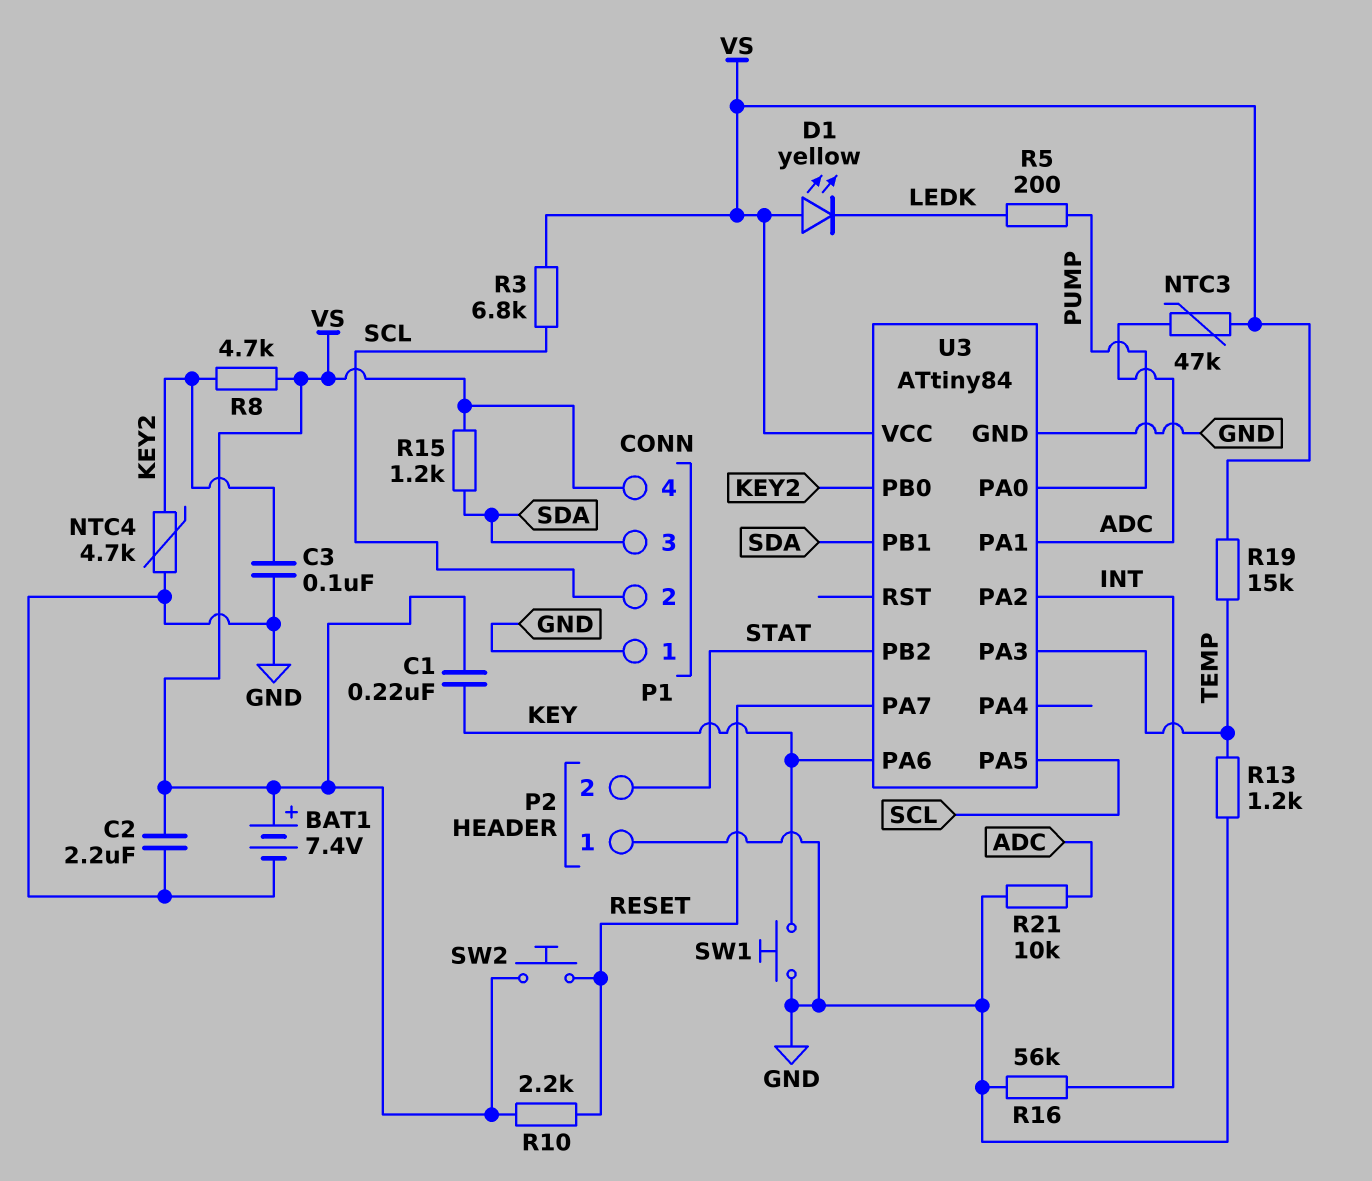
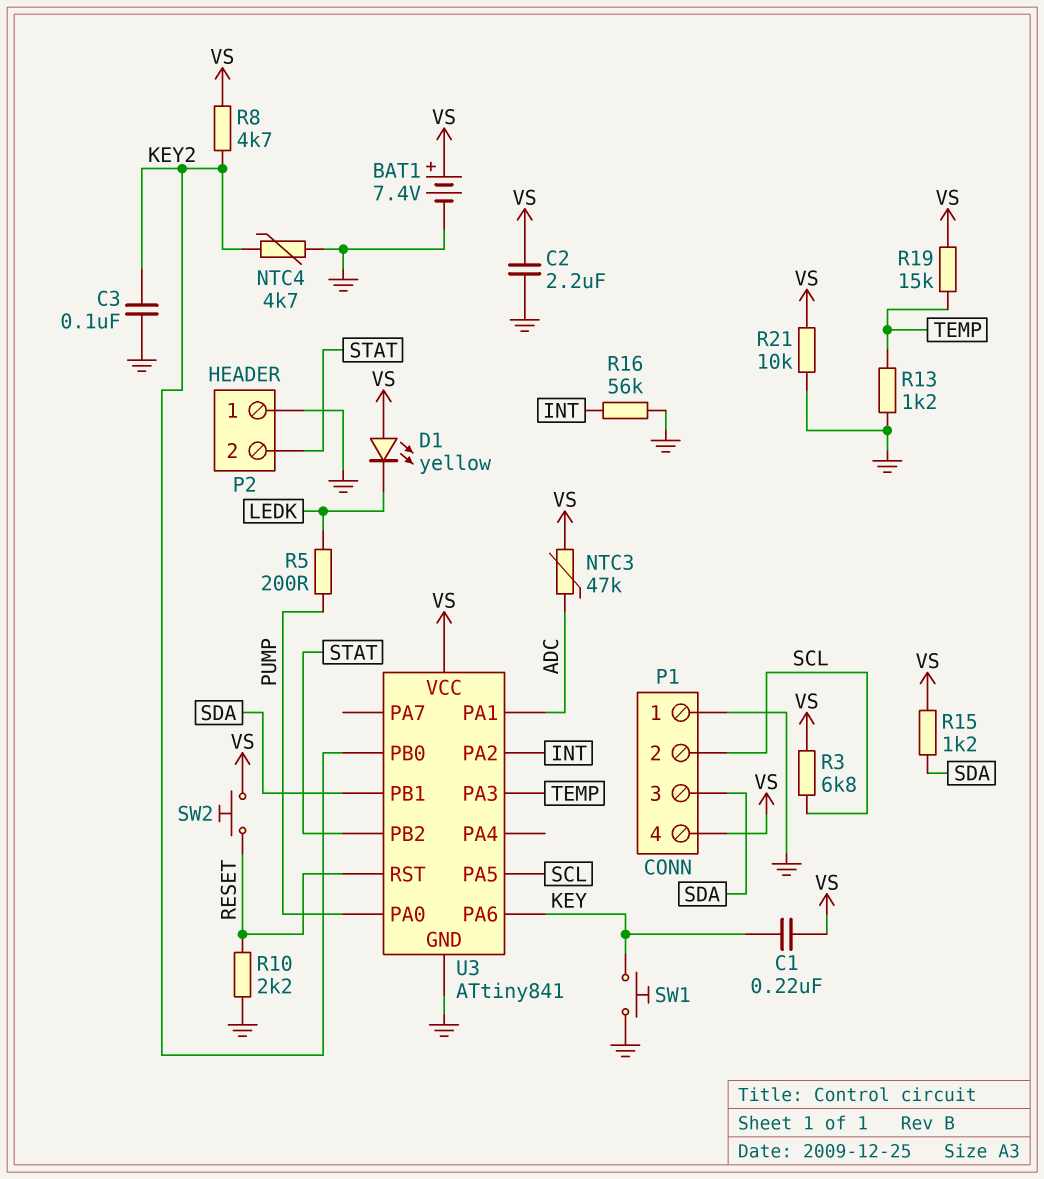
R10: 2.2k (RESET, VS) -> 2.2k (GND, RESET)
R21: 10k (ADC, GND) -> 10k (GND, VS)
U3: ATtiny84 -> ATtiny841
U3 pin PA7: RESET -> none
U3 pin RST: none -> RESET

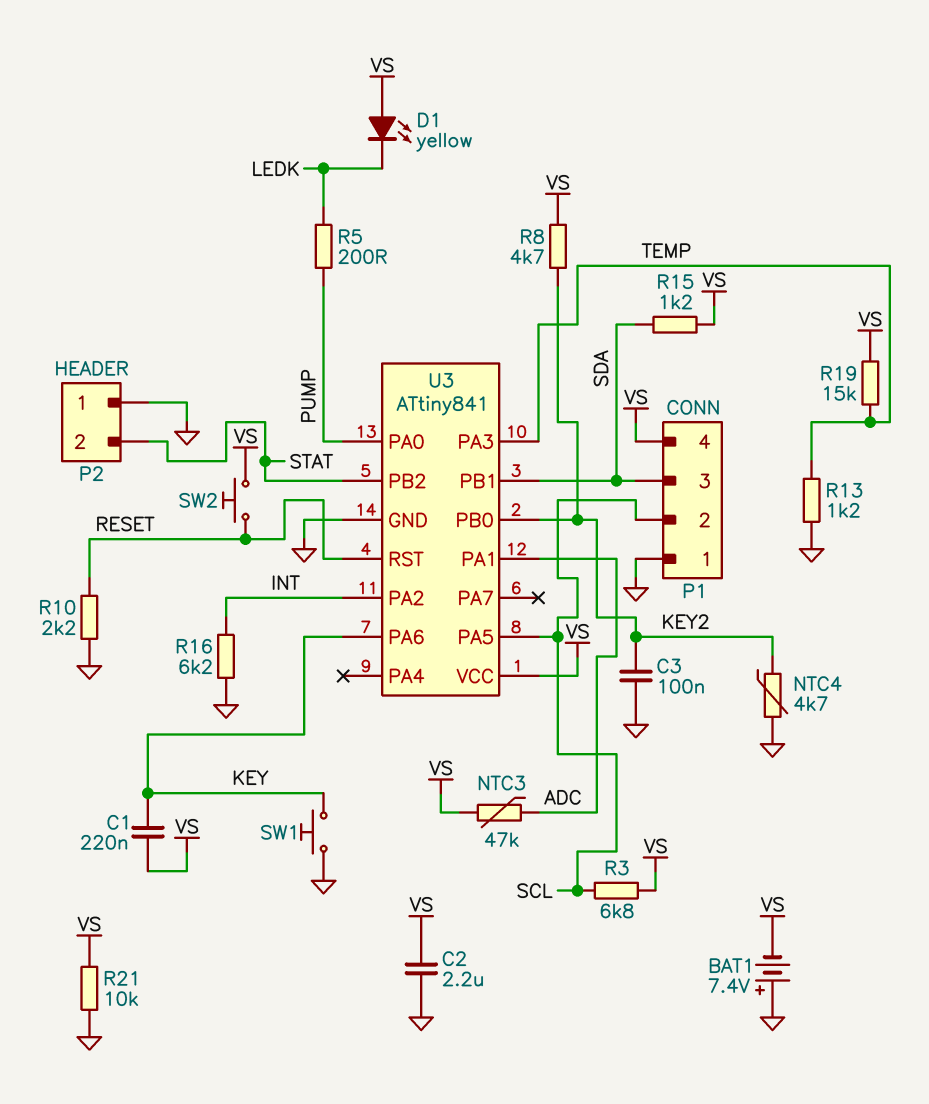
BAT1: 7.4V (plus VS, minus GND) -> 7.4V (plus GND, minus VS)
R16: 56k (GND, INT) -> 6.2k (GND, INT)

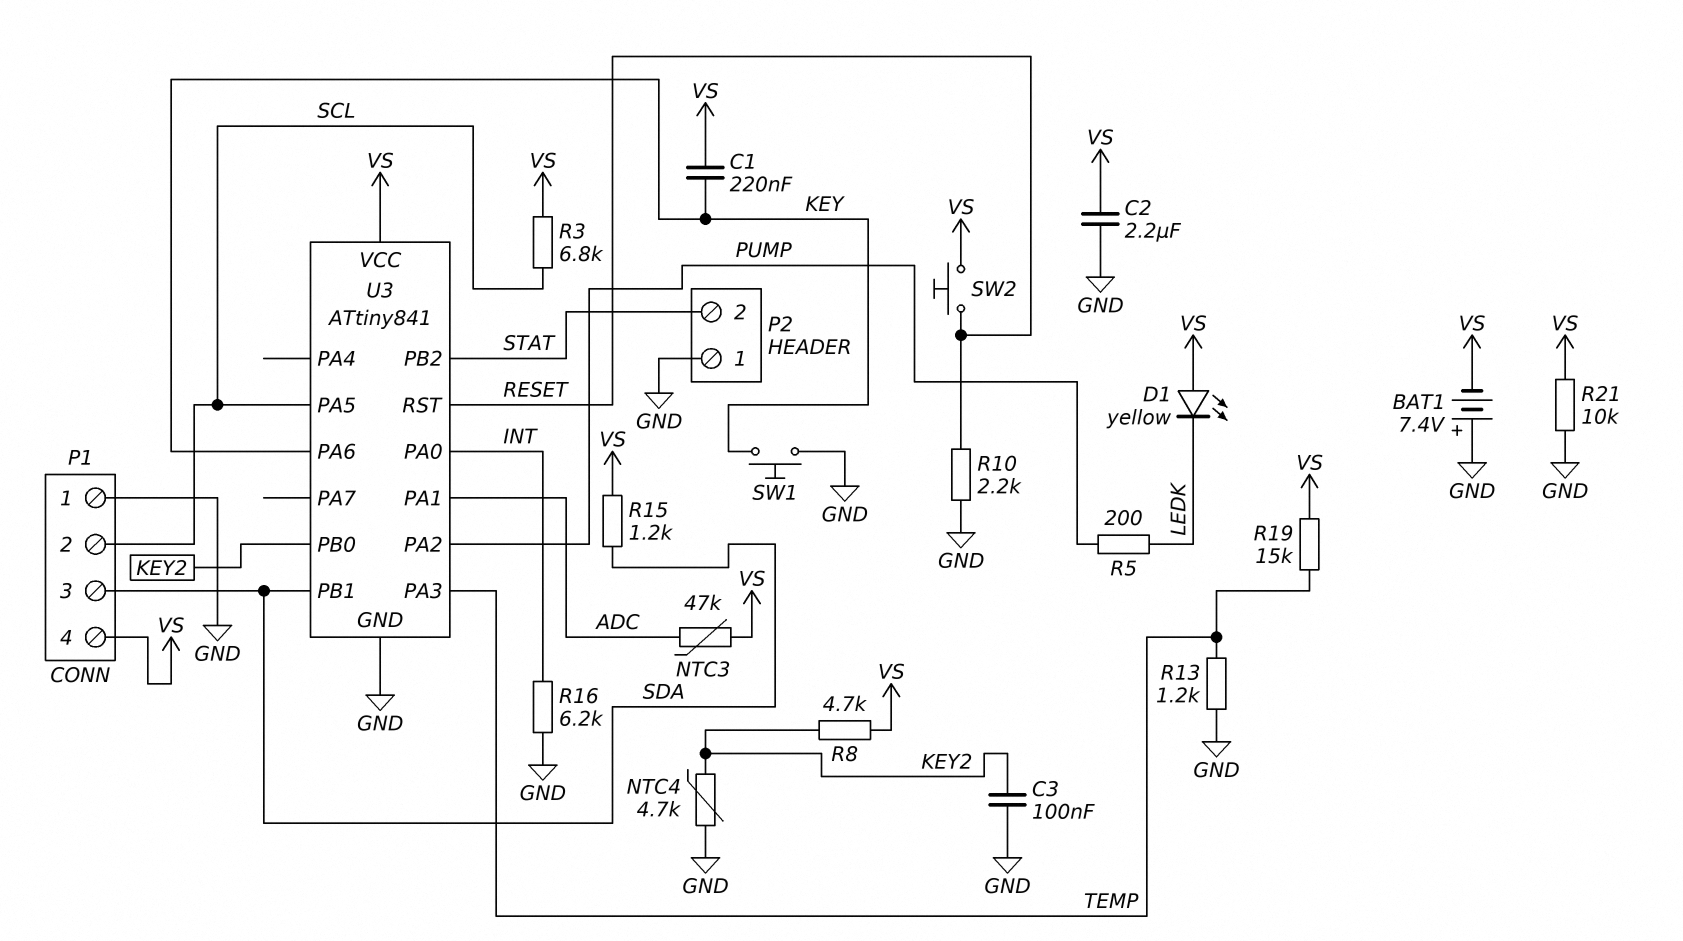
U3 pin PA0: PUMP -> INT
U3 pin PA2: INT -> PUMP

